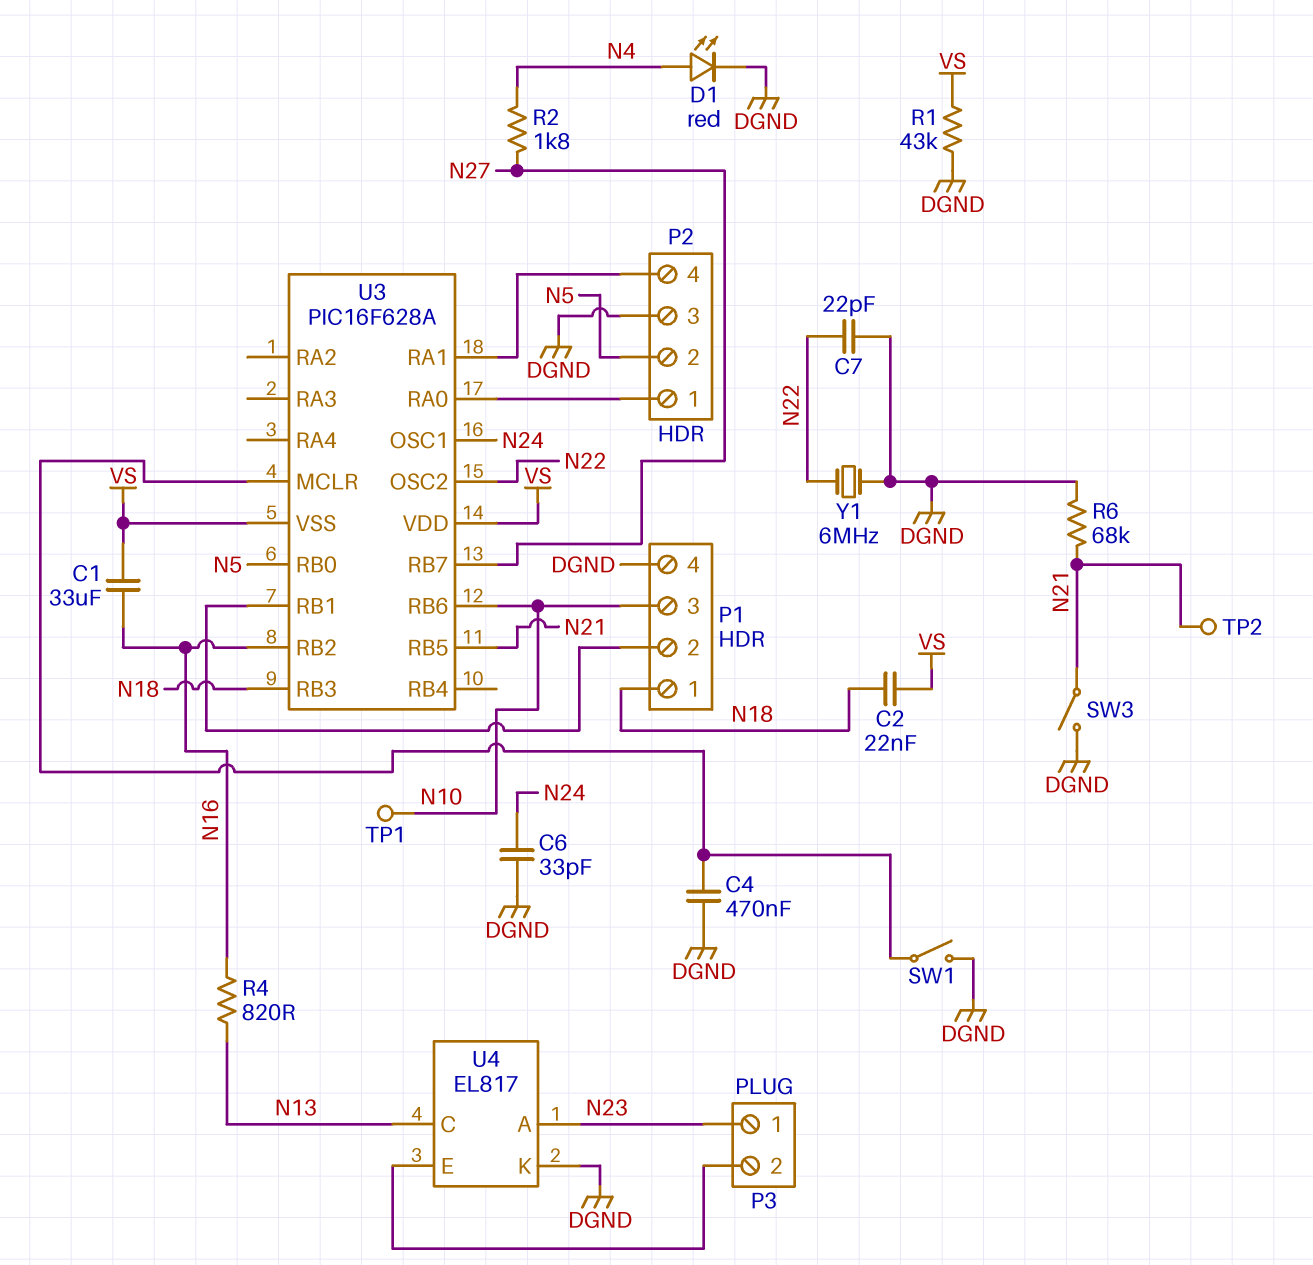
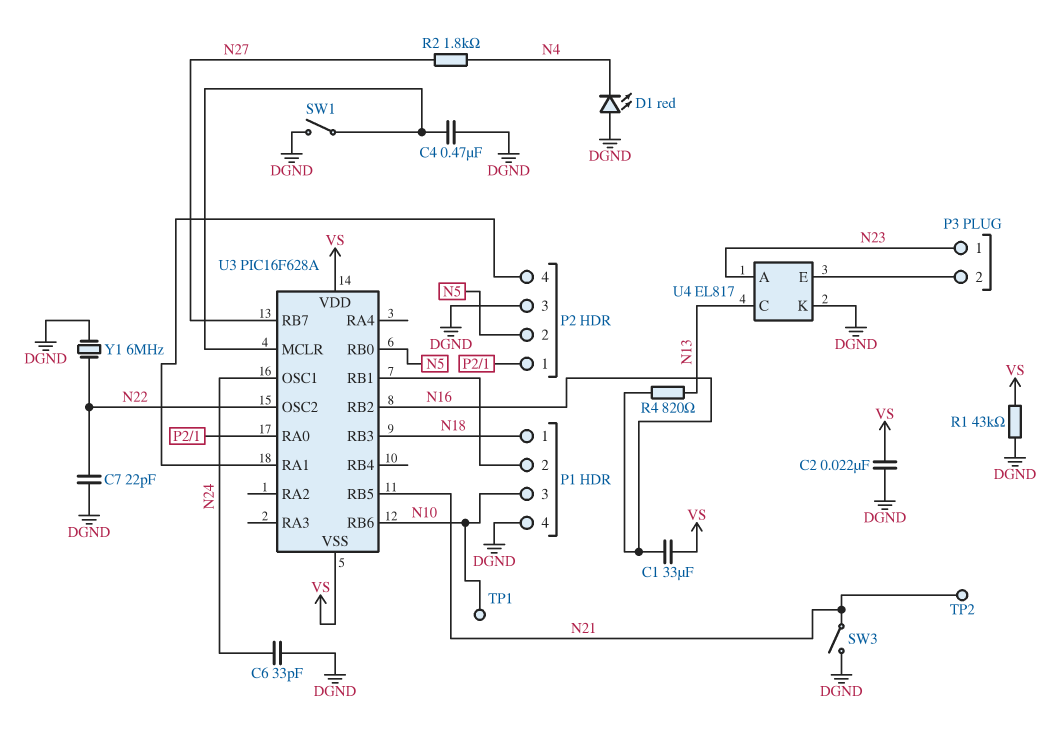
C2: 22nF (N18, VS) -> 22nF (DGND, VS)
D1: LED red (A N4, K DGND) -> LED red (A DGND, K N4)
R6: 68k (DGND, N21) -> none

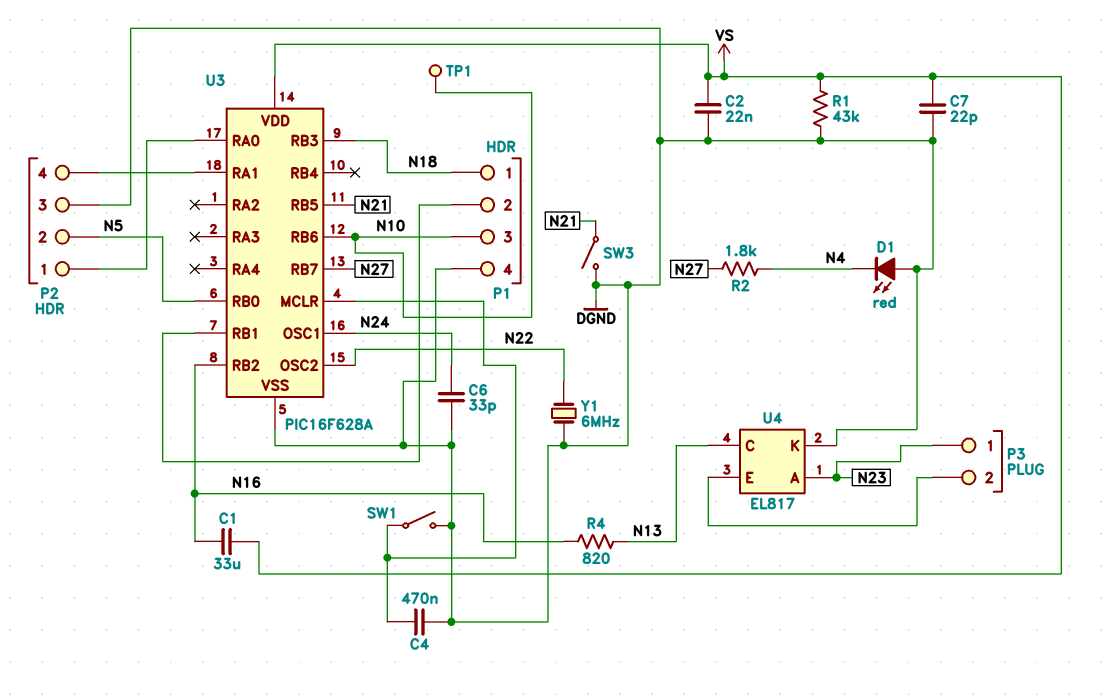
C7: 22pF (DGND, N22) -> 22pF (DGND, VS)
TP2: test point (N21) -> none
U3 pin VSS: VS -> DGND

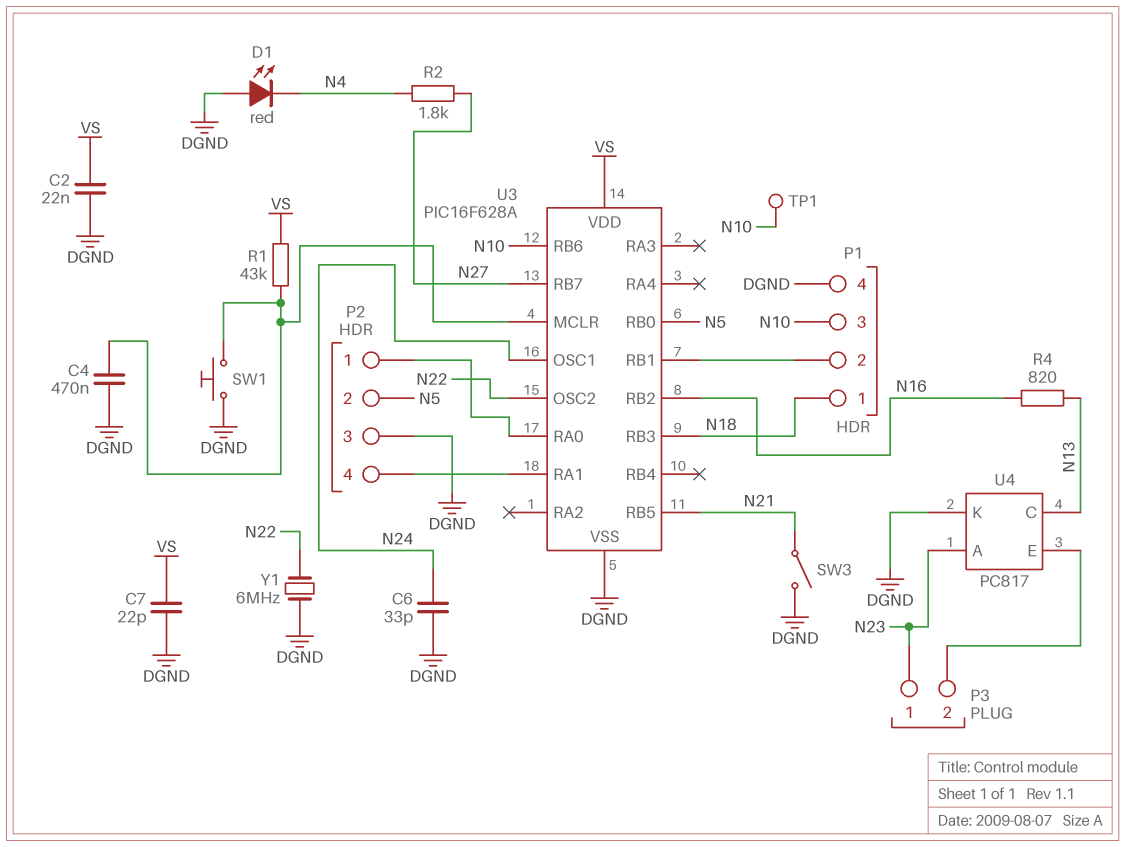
C1: 33uF (N16, VS) -> none
R1: 43k (DGND, VS) -> 43k (U3/MCLR, VS)
SW1: switch (DGND, U3/MCLR) -> button (DGND, U3/MCLR)
U4: EL817 -> PC817

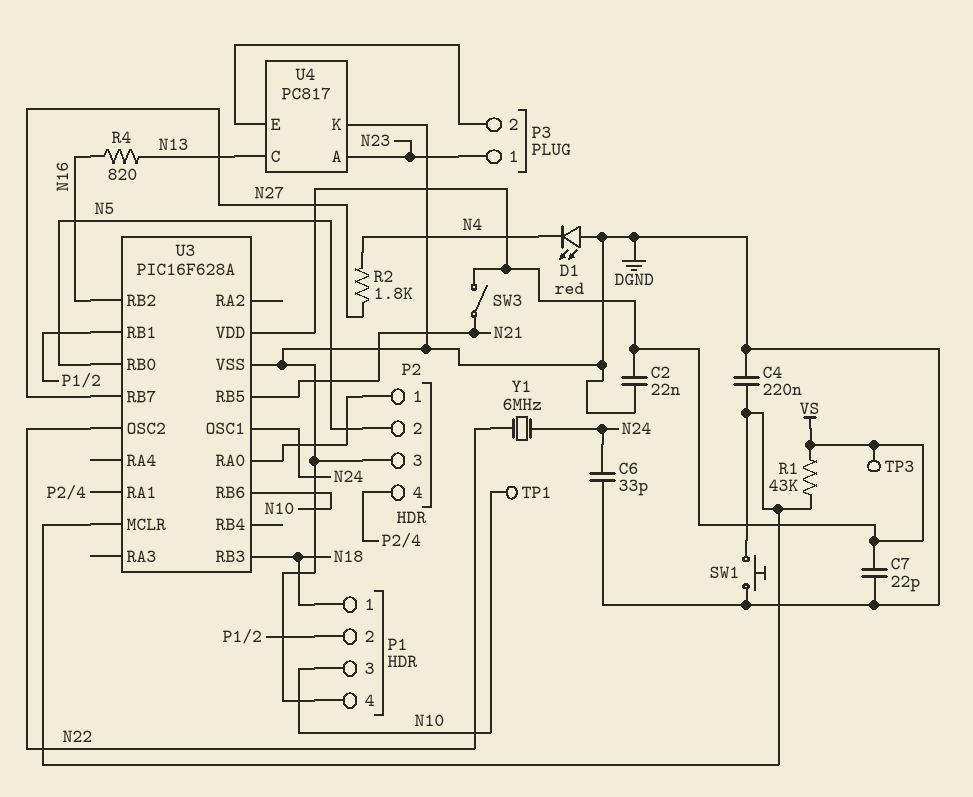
C4: 470nF (DGND, U3/MCLR) -> 220nF (DGND, U3/MCLR)
SW3: switch (DGND, N21) -> switch (N21, VS)
TP3: none -> test point (VS)
Y1: 6MHz (DGND, N22) -> 6MHz (N22, N24)

